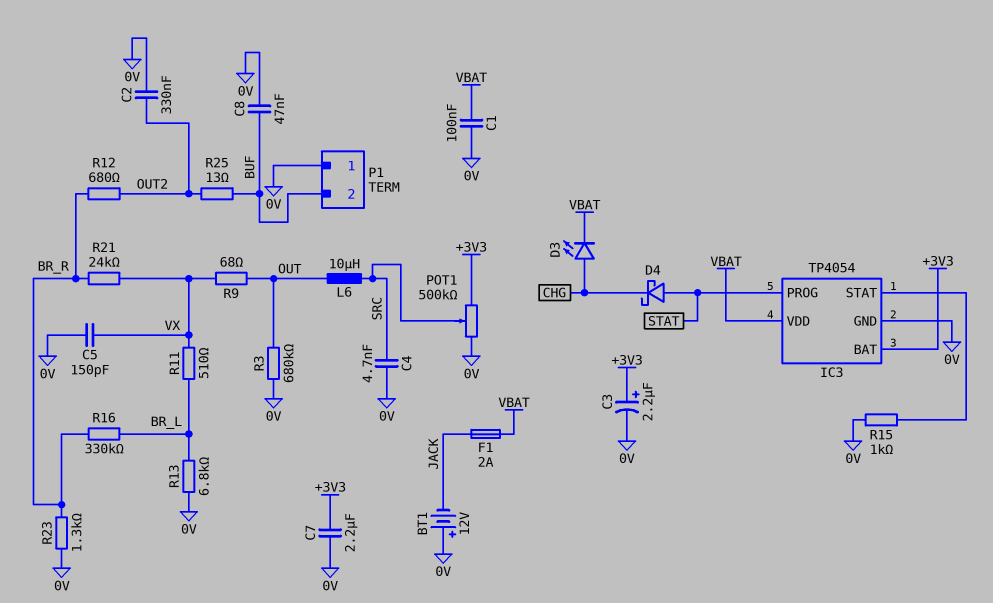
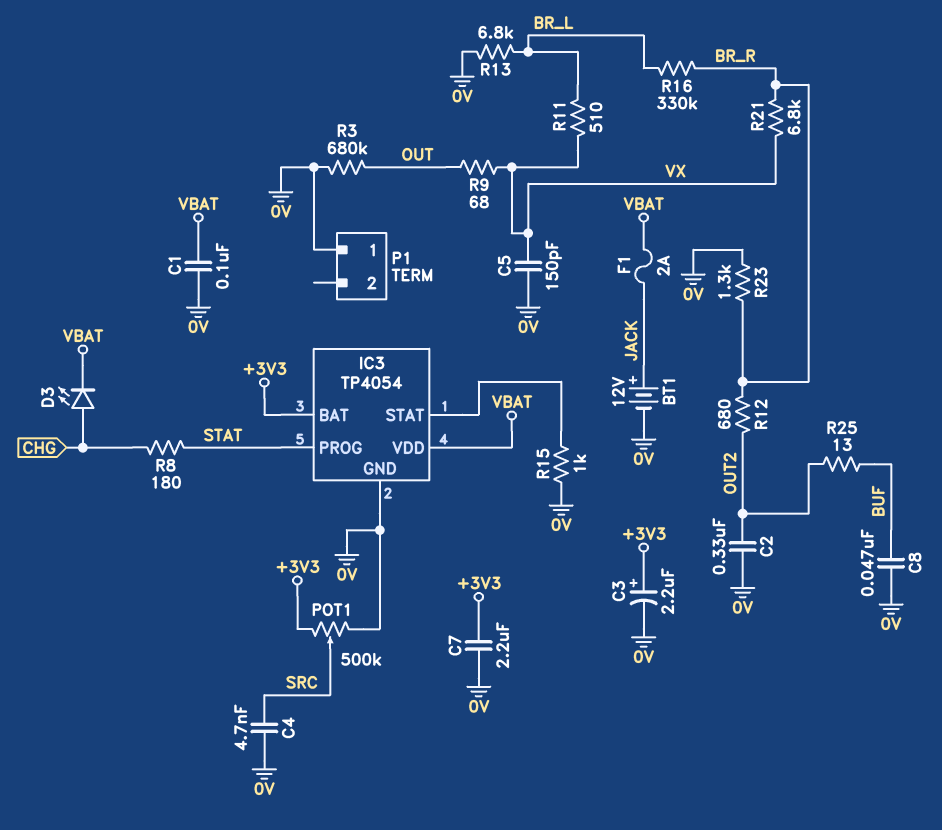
BT1: 12V (plus 0V, minus JACK) -> 12V (plus JACK, minus 0V)
D4: schottky (A STAT, K CHG) -> none
L6: 10uH (OUT, SRC) -> none
P1 pin 2: BUF -> none
R8: none -> 180 (CHG, STAT)
R21: 24k (BR_R, VX) -> 6.8k (BR_R, VX)

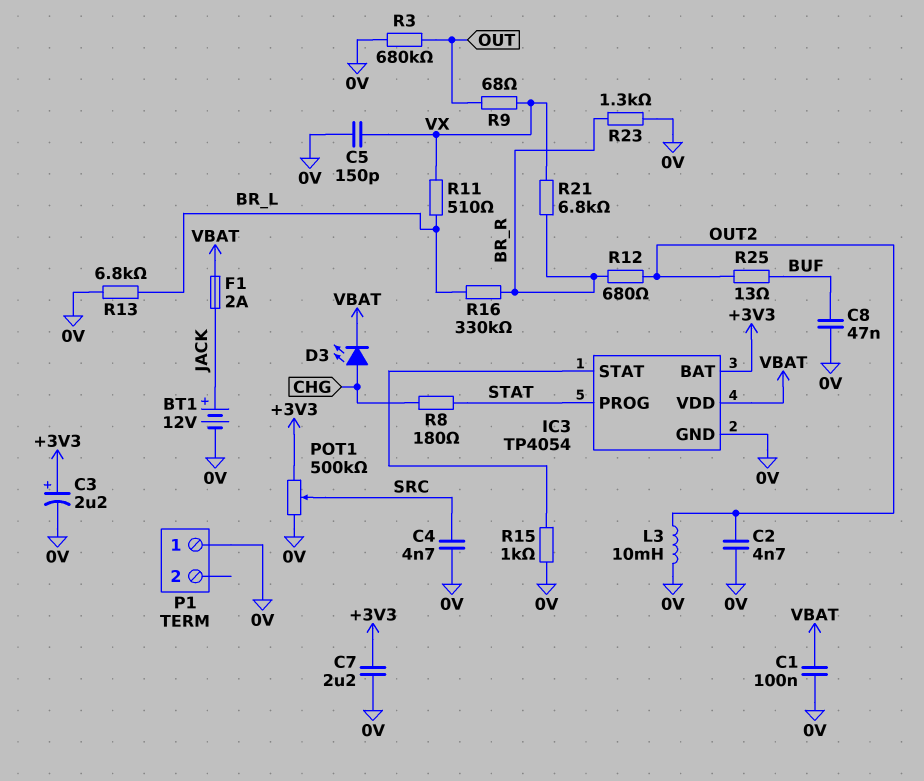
C2: 330nF (0V, OUT2) -> 4.7nF (0V, OUT2)
L3: none -> 10mH (0V, OUT2)

